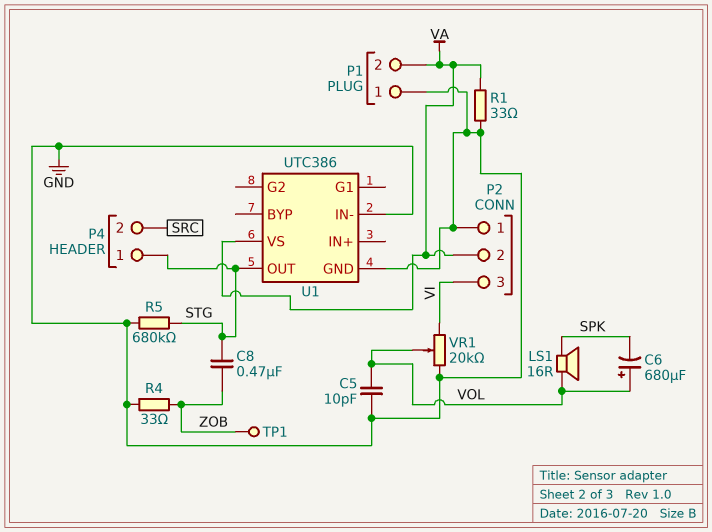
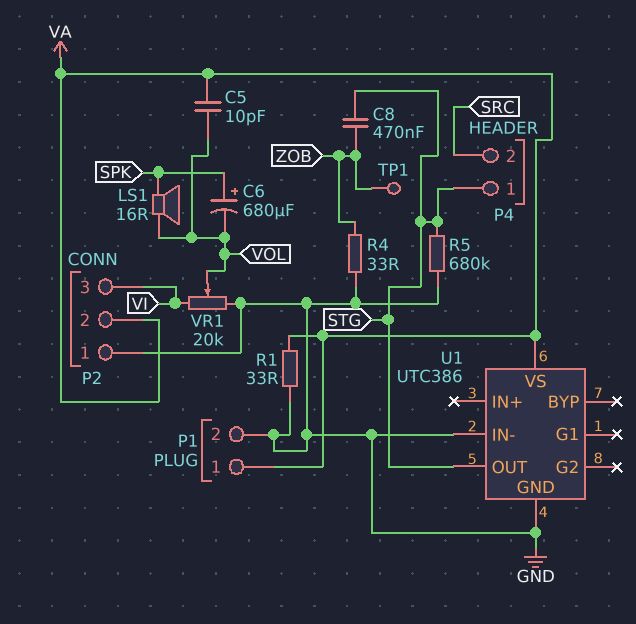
C5: 10pF (GND, VOL) -> 10pF (VA, VOL)
C6: 680uF (plus VOL, minus SPK) -> 680uF (plus SPK, minus VOL)
P1 pin 1: GND -> VA
P1 pin 2: VA -> GND

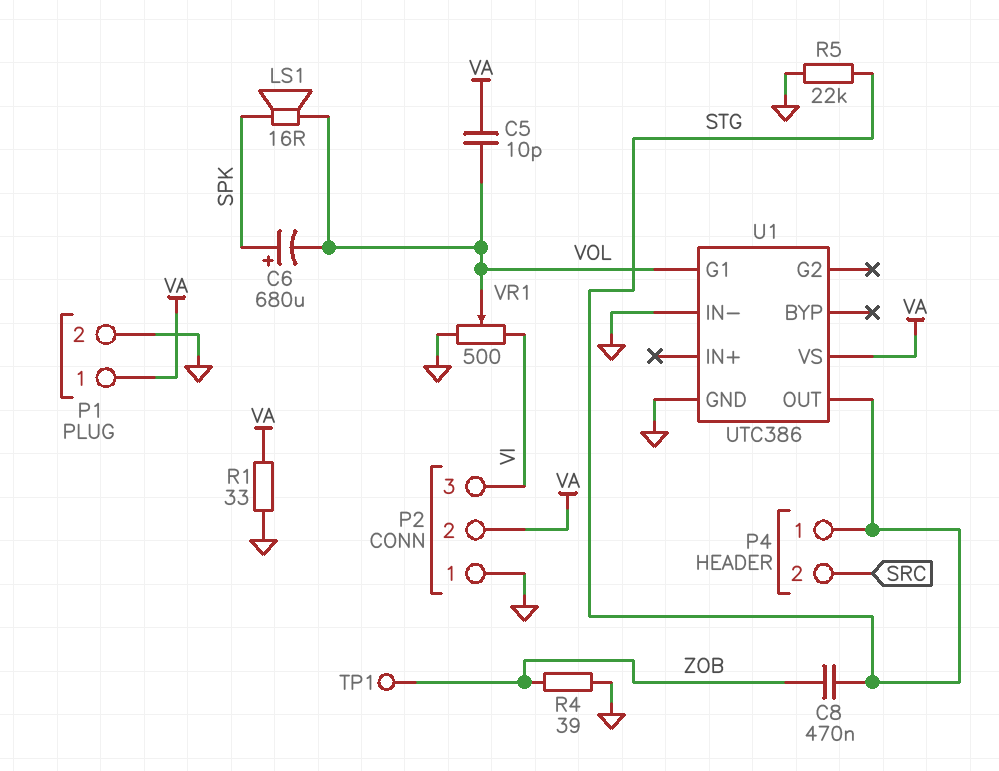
R4: 33 (GND, ZOB) -> 39 (GND, ZOB)
R5: 680k (GND, STG) -> 22k (GND, STG)
U1 pin G1: none -> VOL
VR1: 20k (GND, VI, wiper VOL) -> 500 (GND, VI, wiper VOL)

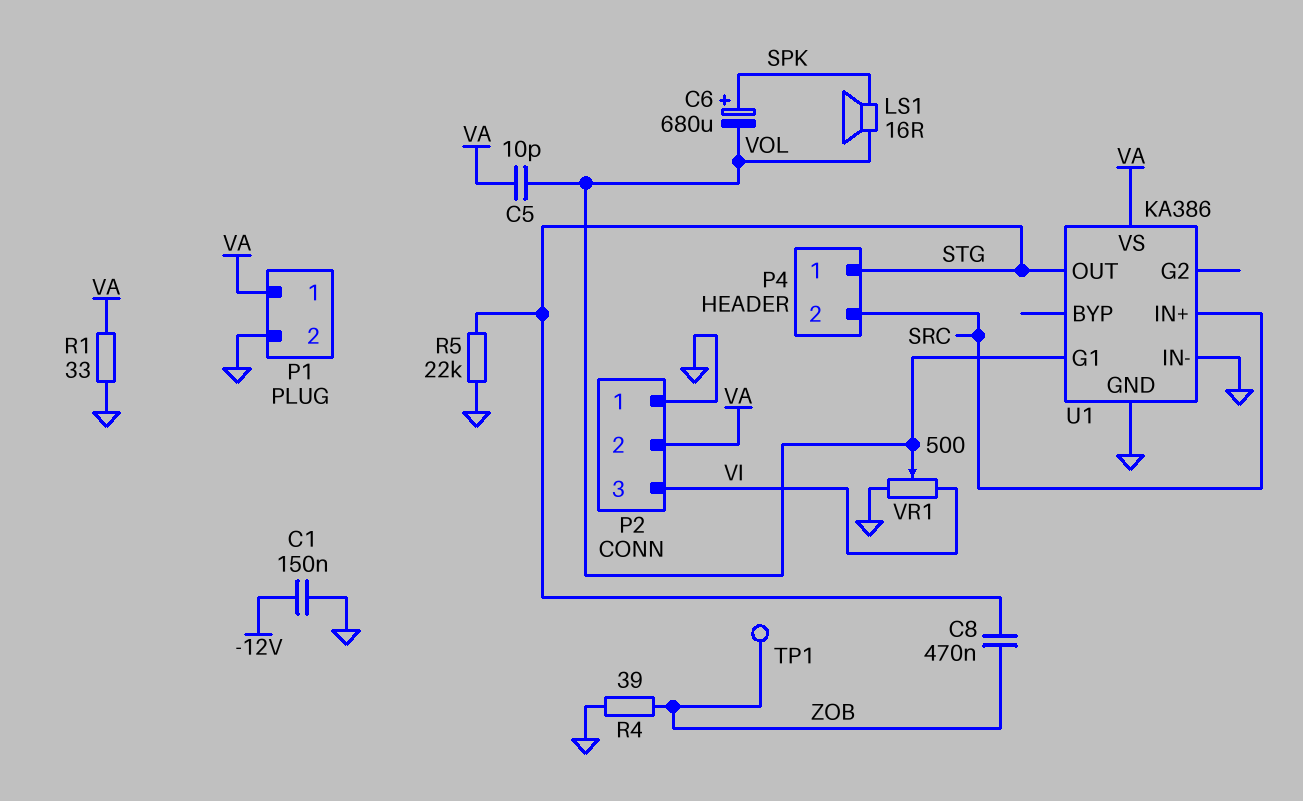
C1: none -> 150nF (-12V, GND)
U1: UTC386 -> KA386
U1 pin IN+: none -> SRC

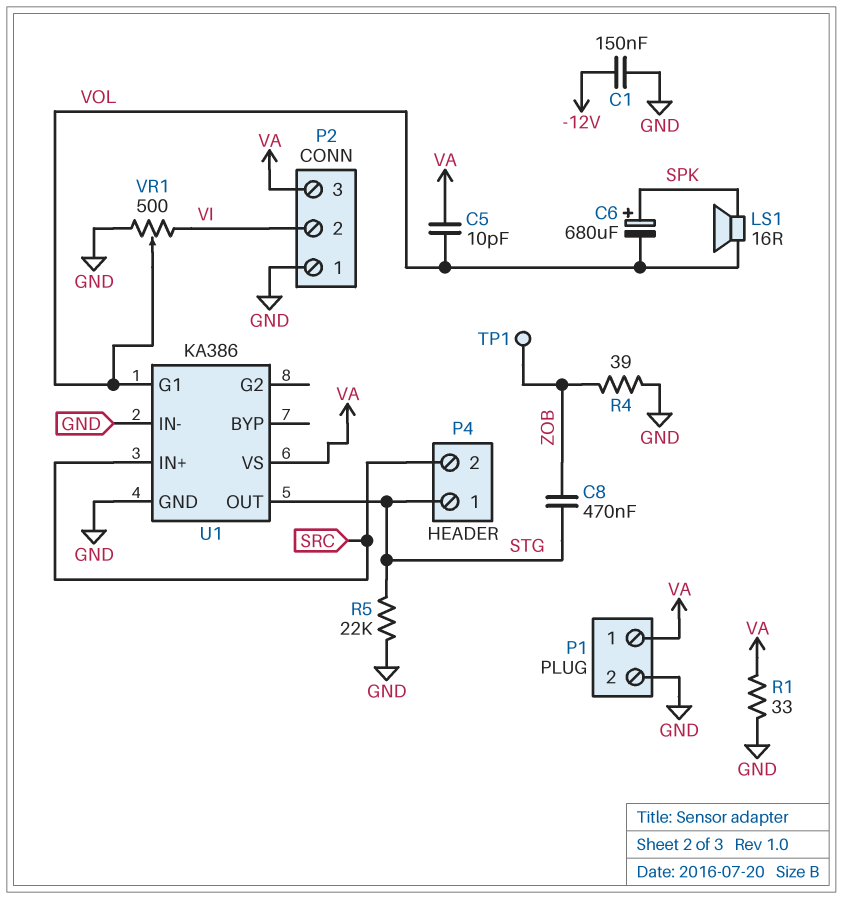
P2 pin 2: VA -> VI
P2 pin 3: VI -> VA

